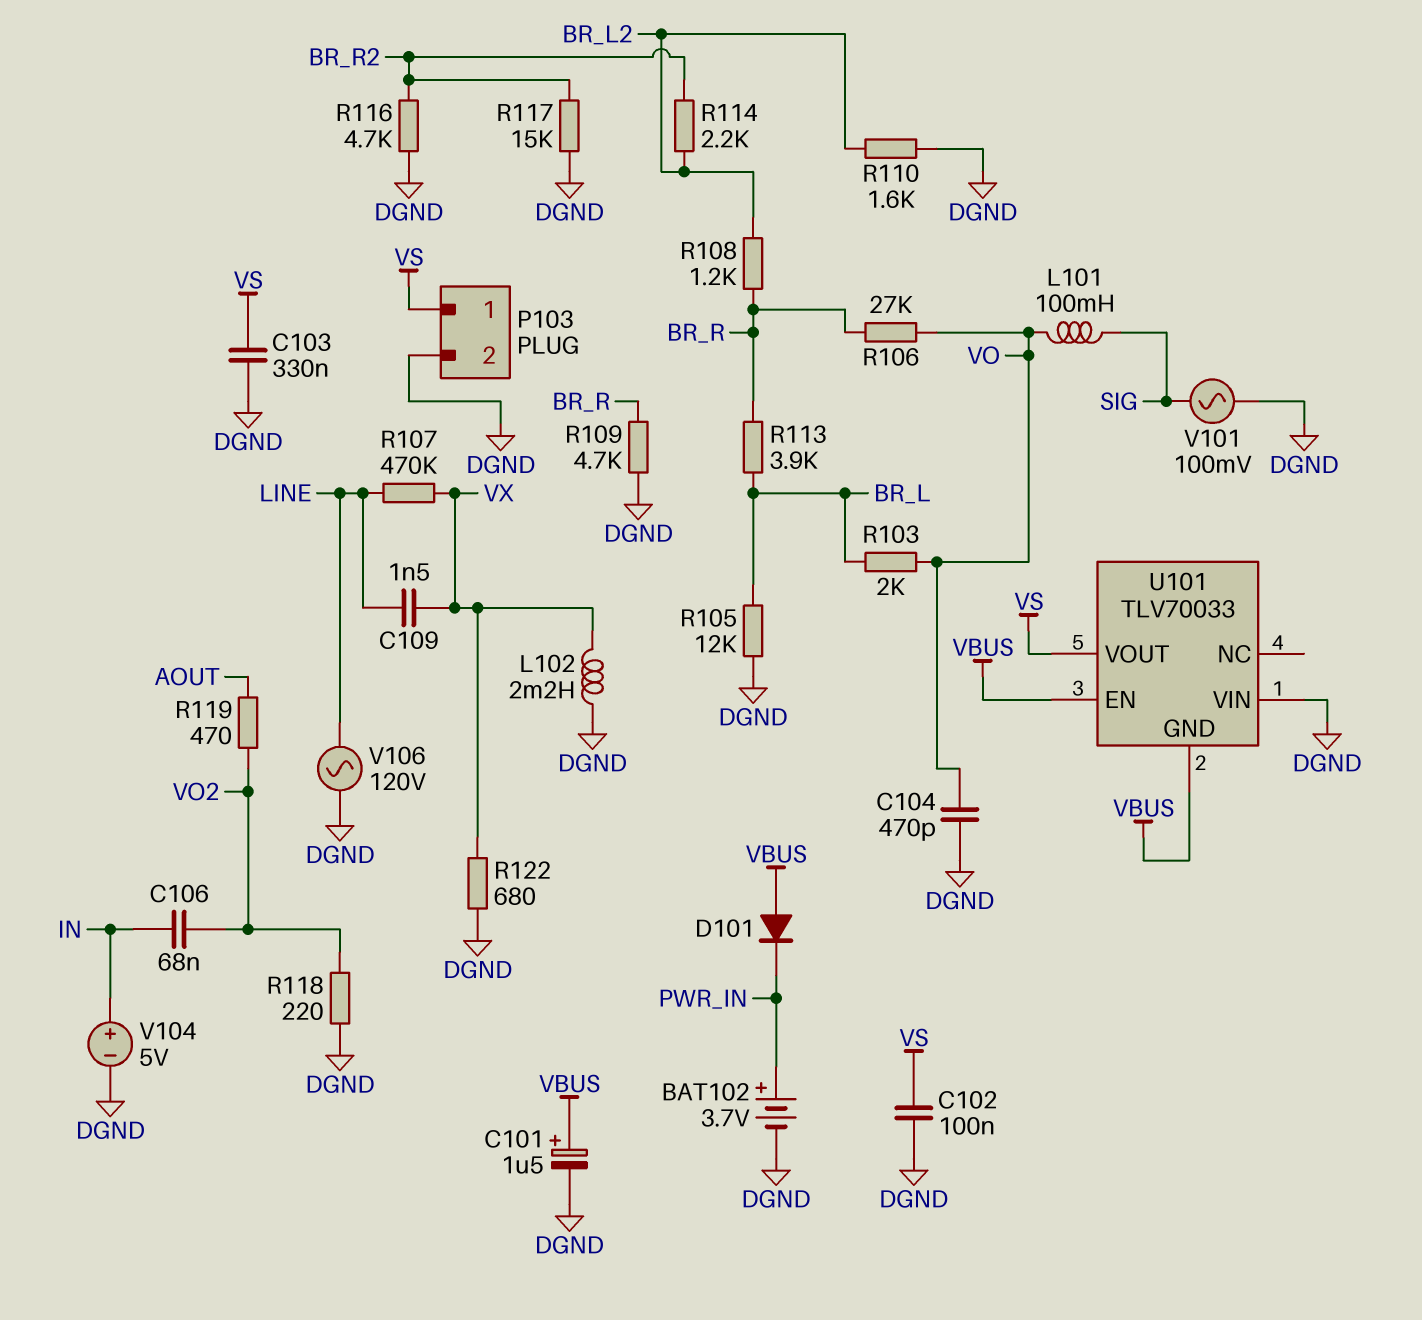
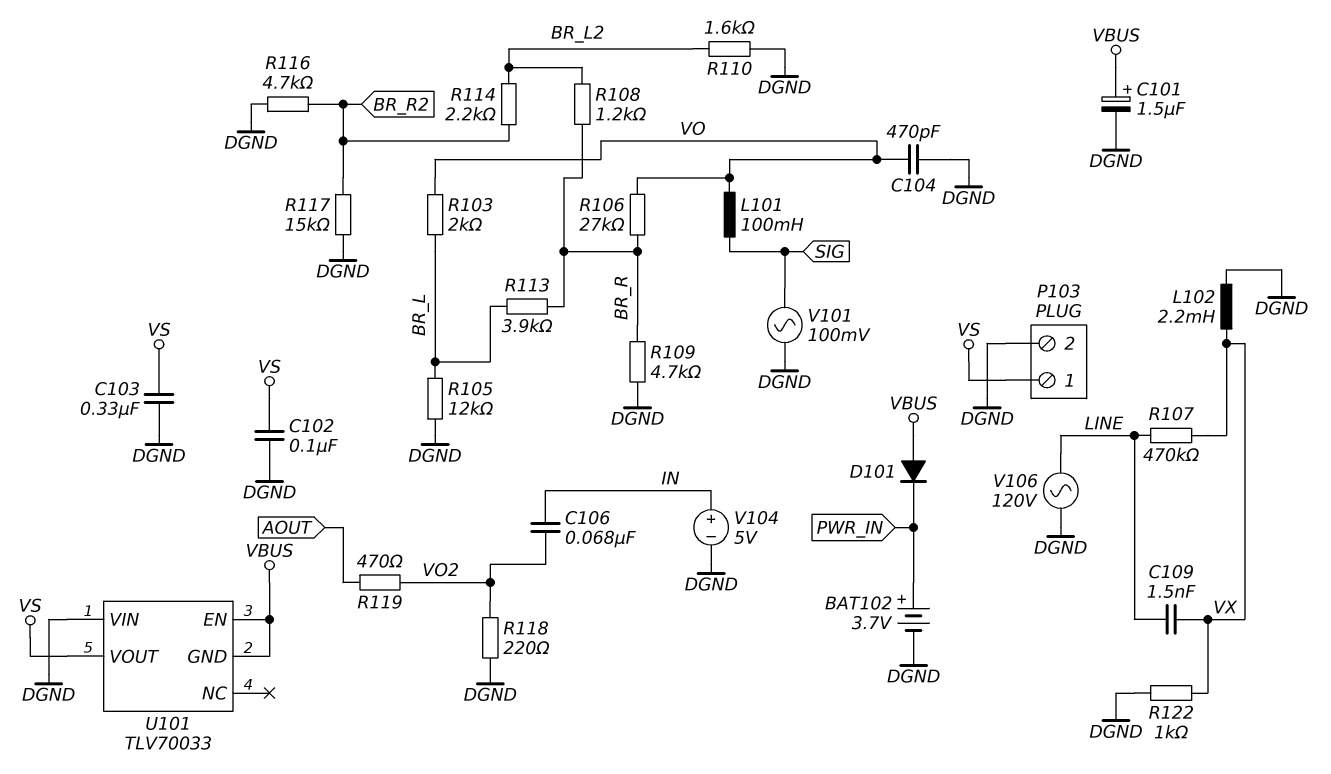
R122: 680 (DGND, VX) -> 1k (DGND, VX)

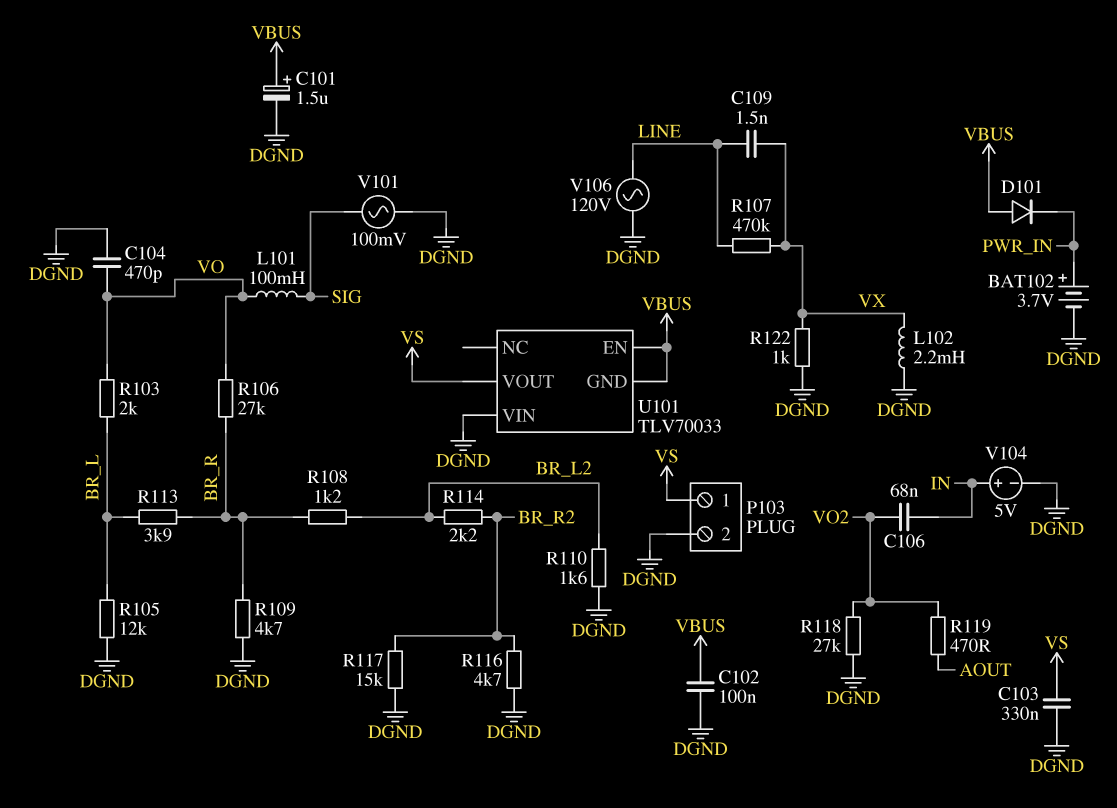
C102: 100nF (DGND, VS) -> 100nF (DGND, VBUS)
R118: 220 (DGND, VO2) -> 27k (DGND, VO2)

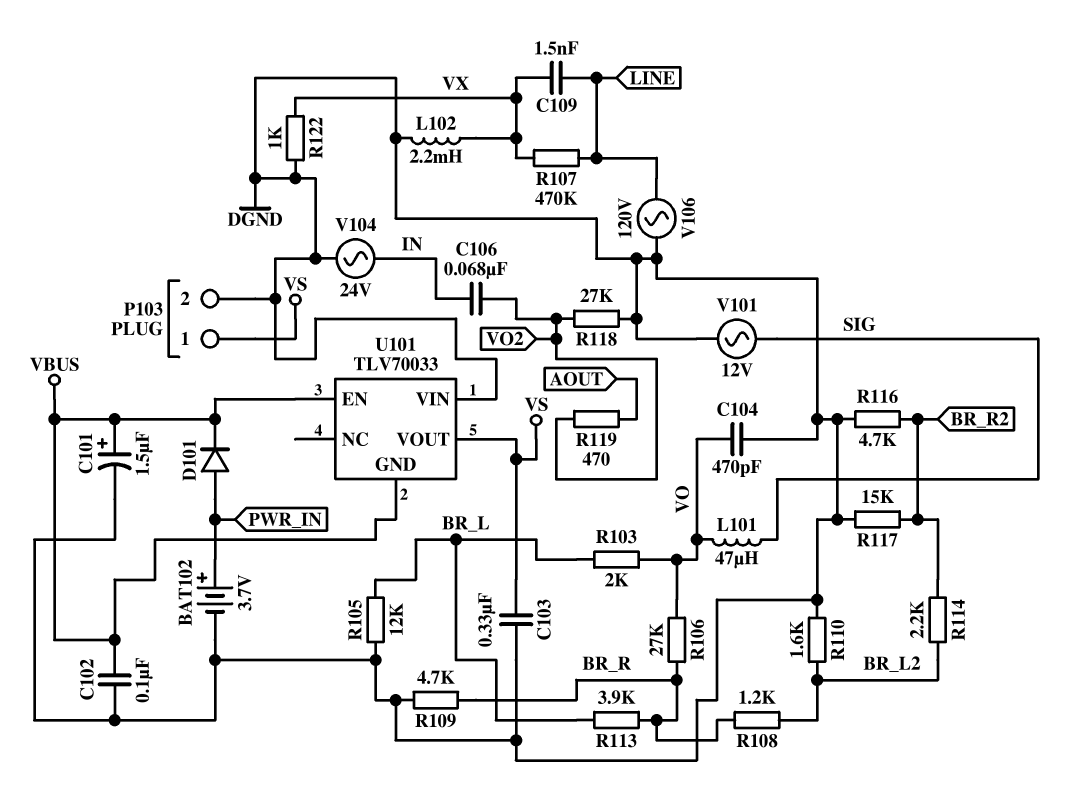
D101: diode (A VBUS, K PWR_IN) -> diode (A PWR_IN, K VBUS)
L101: 100mH (SIG, VO) -> 47uH (SIG, VO)
V101: AC 100mV (DGND, SIG) -> AC 12V (DGND, SIG)
V104: 5V (plus IN, minus DGND) -> AC 24V (DGND, IN)

